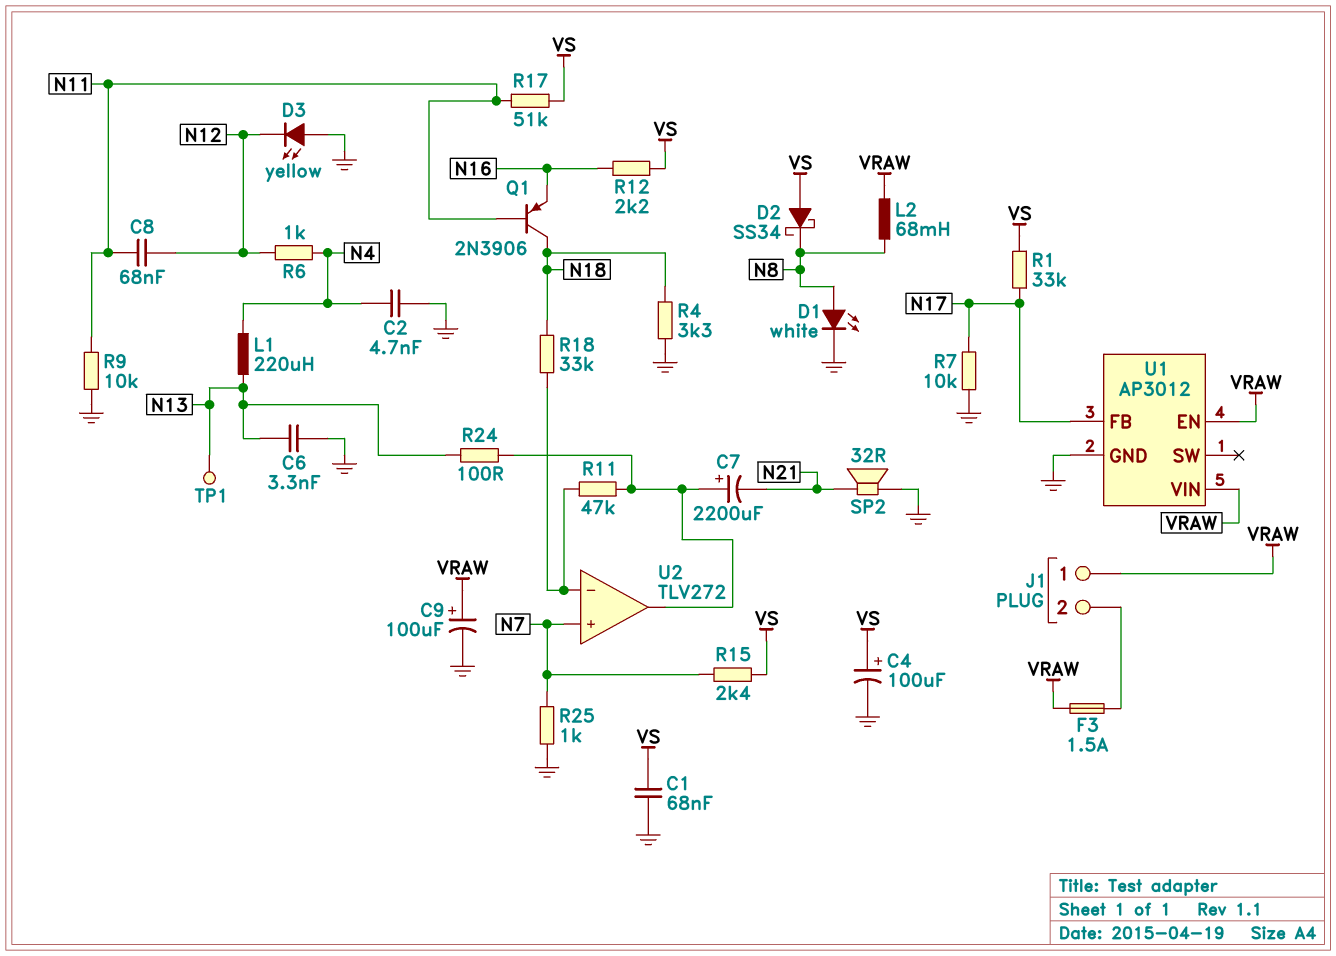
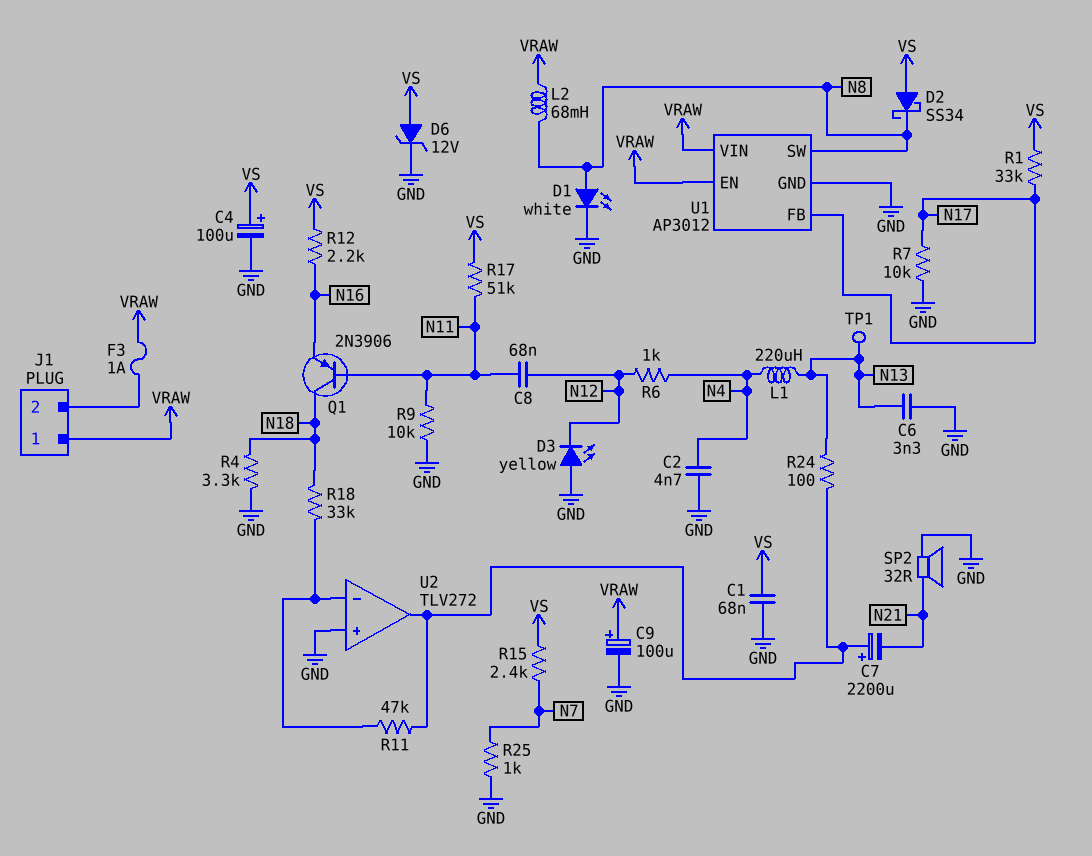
D6: none -> zener 12V (A VS, K GND)
F3: 1.5A (J1/2, VRAW) -> 1A (J1/2, VRAW)
U1 pin SW: none -> N8
U2 pin in+: N7 -> GND

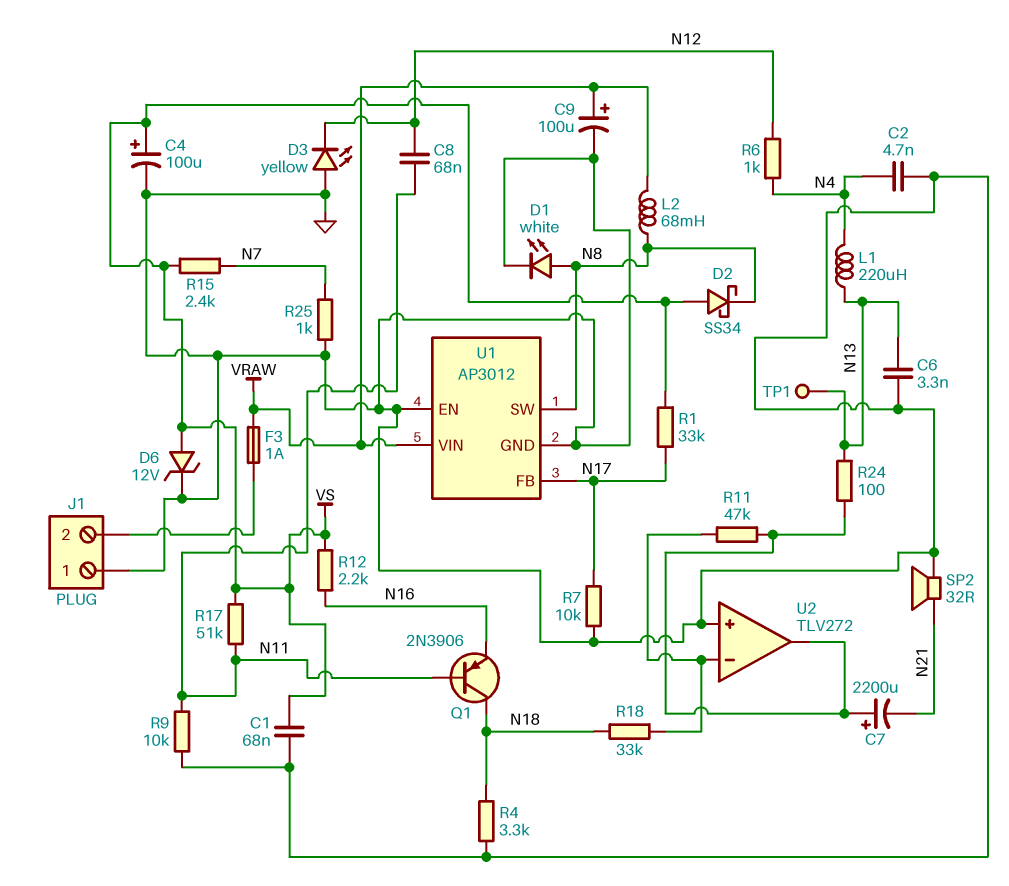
J1 pin 1: VRAW -> GND
U1 pin EN: VRAW -> GND

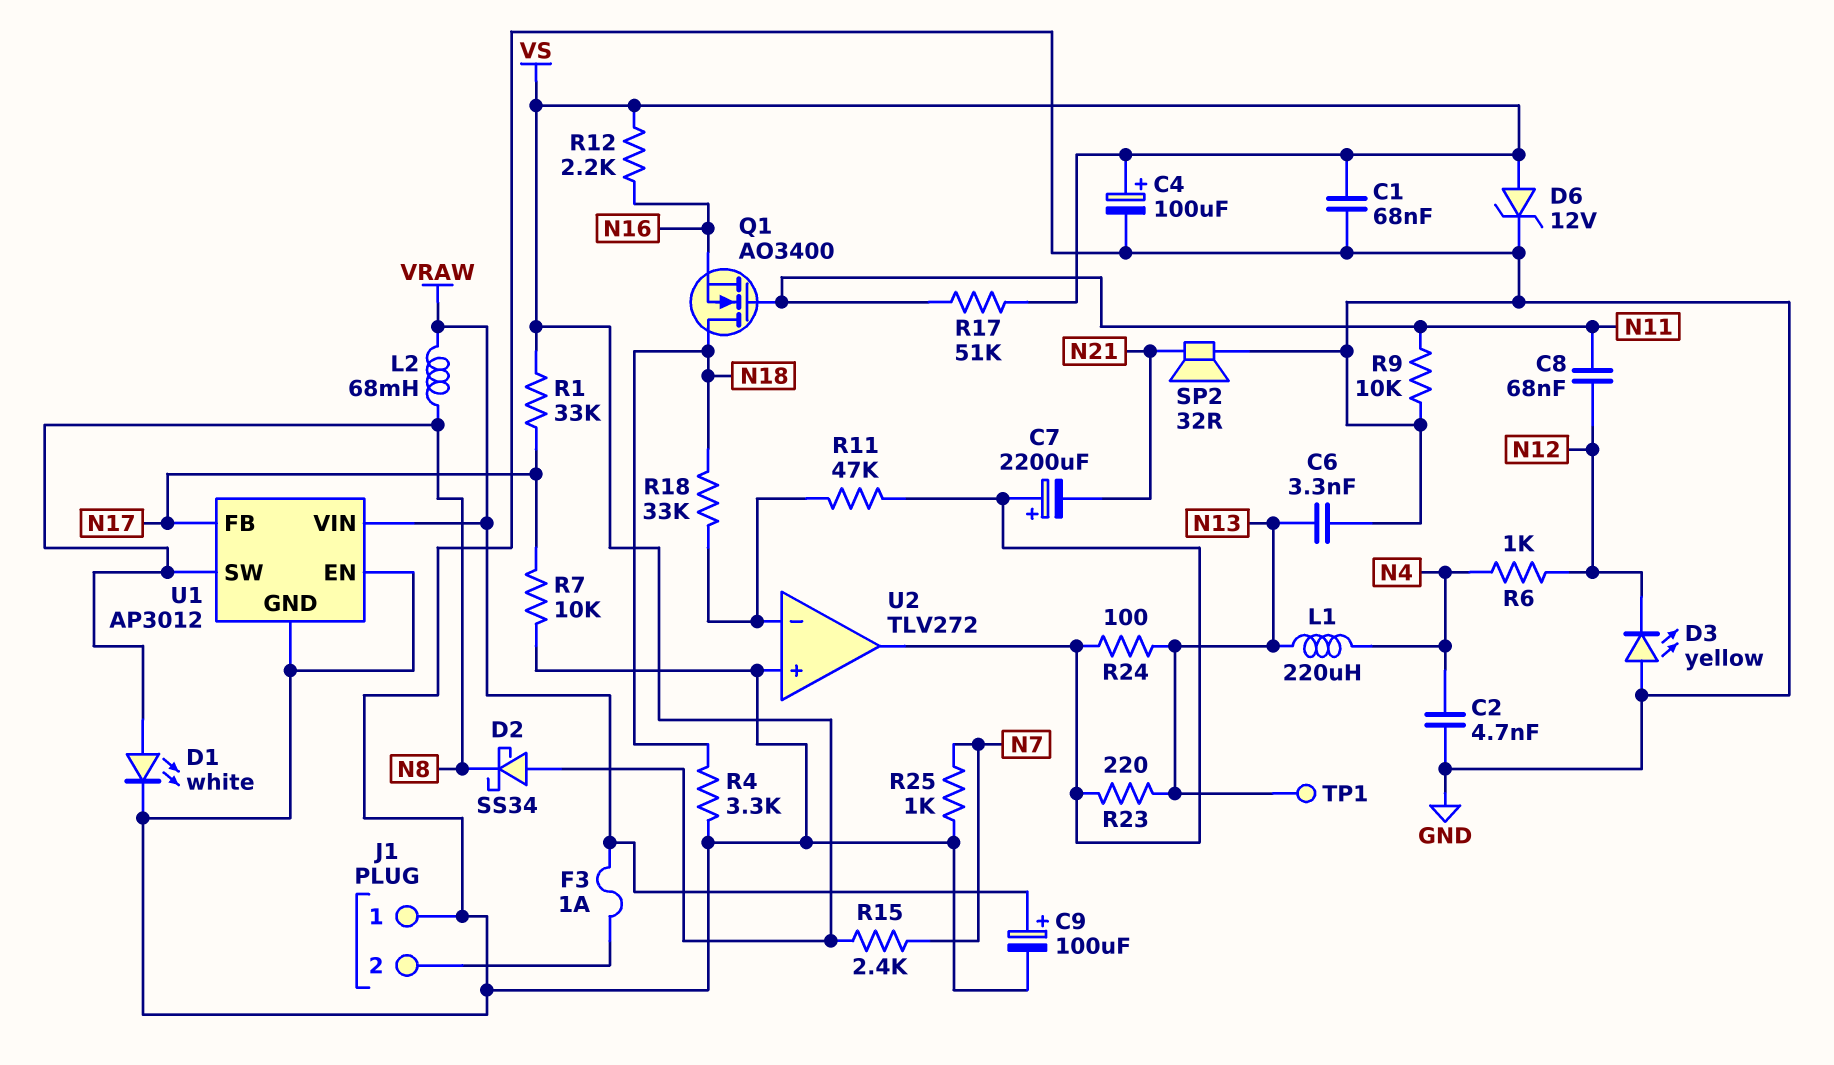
Q1: PNP 2N3906 (B N11, C N18, E N16) -> NMOS AO3400 (G N11, D N18, S N16)
R23: none -> 220 (N13, U2/out)

